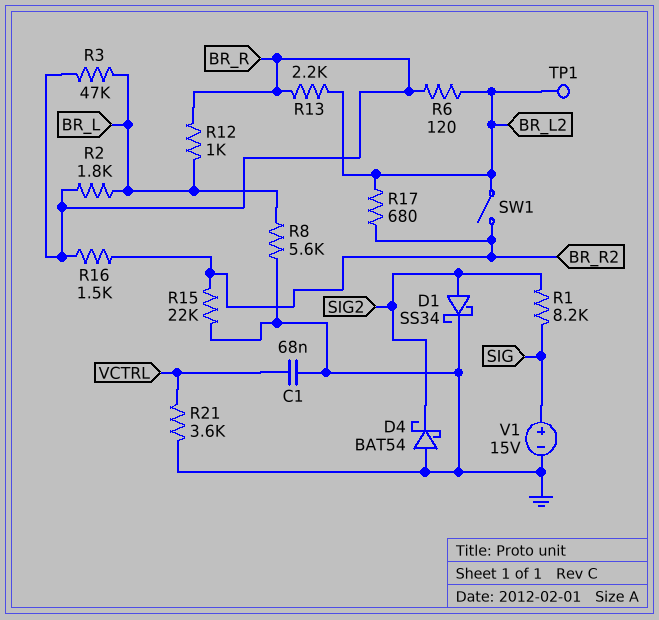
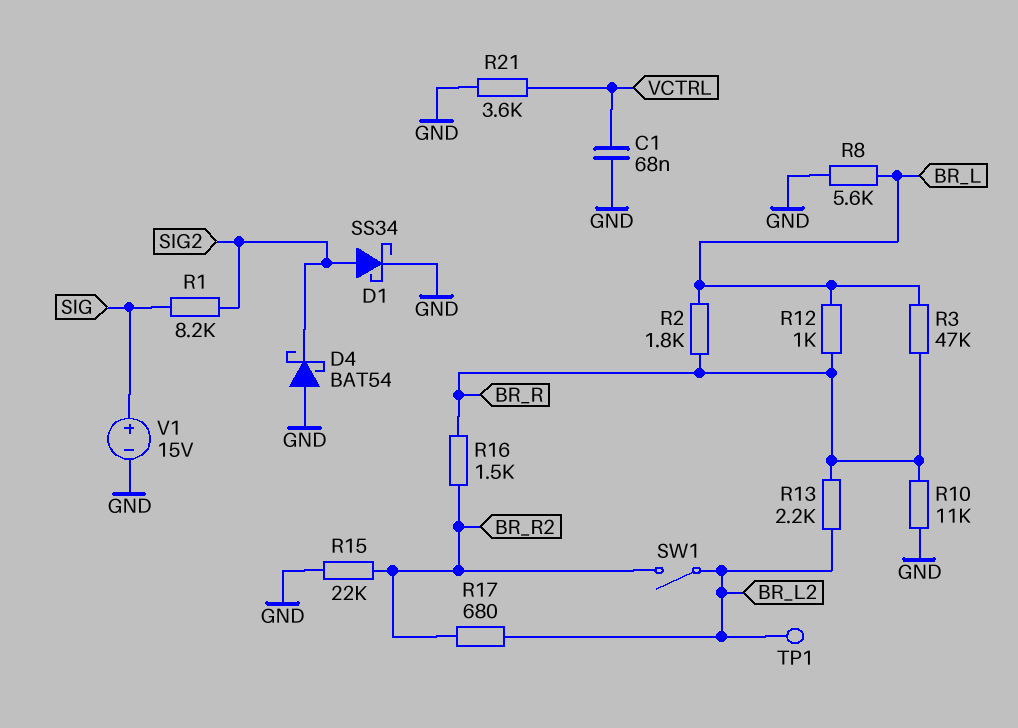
R6: 120 (BR_L2, BR_R) -> none
R10: none -> 11k (BR_R, GND)

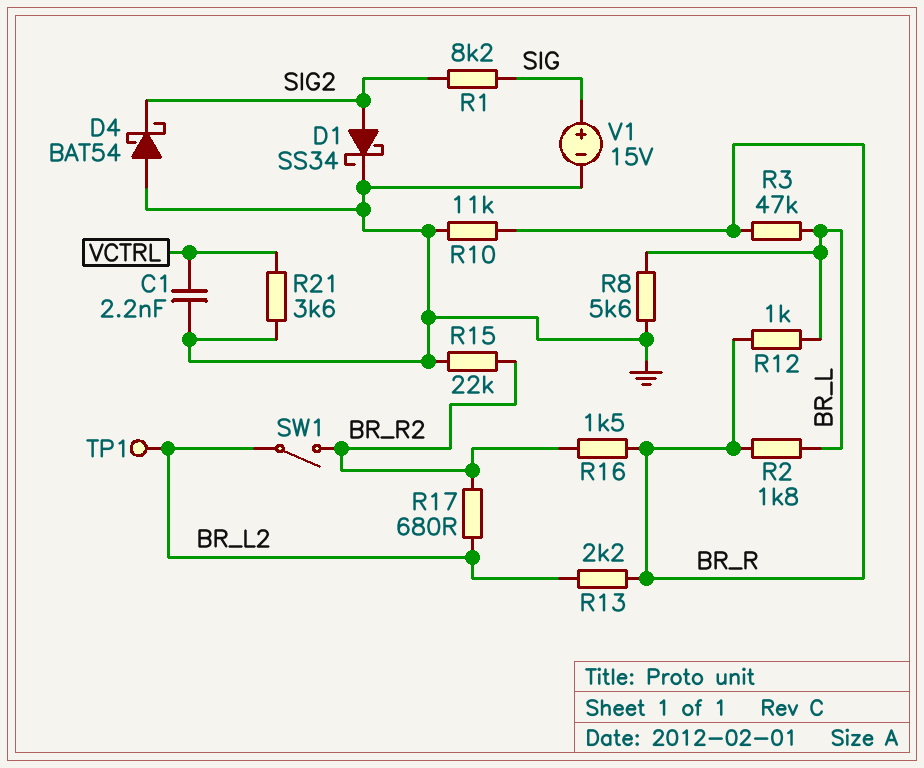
C1: 68nF (GND, VCTRL) -> 2.2nF (GND, VCTRL)

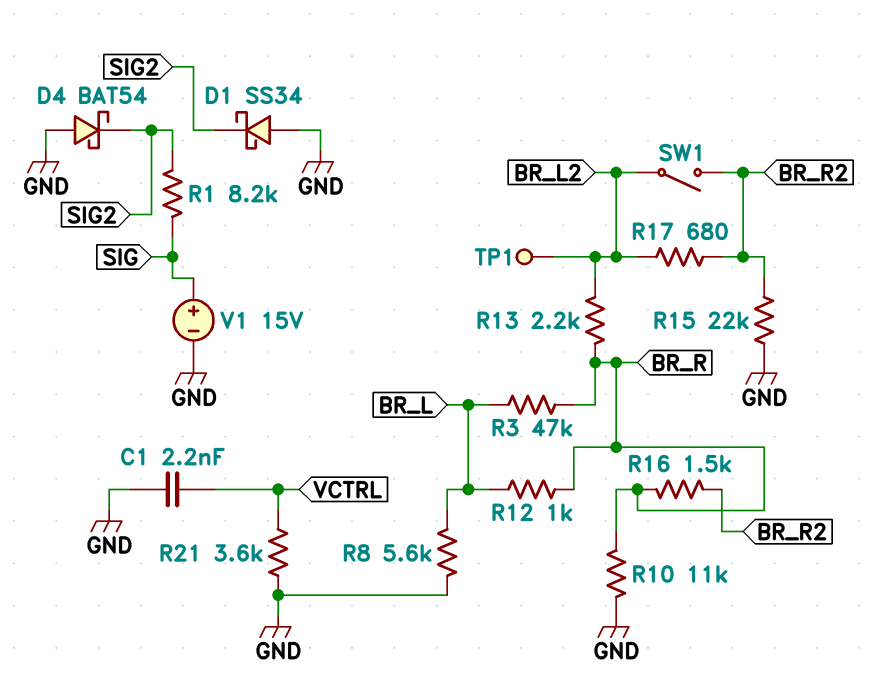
D1: schottky SS34 (A SIG2, K GND) -> schottky SS34 (A GND, K SIG2)
R2: 1.8k (BR_L, BR_R) -> none

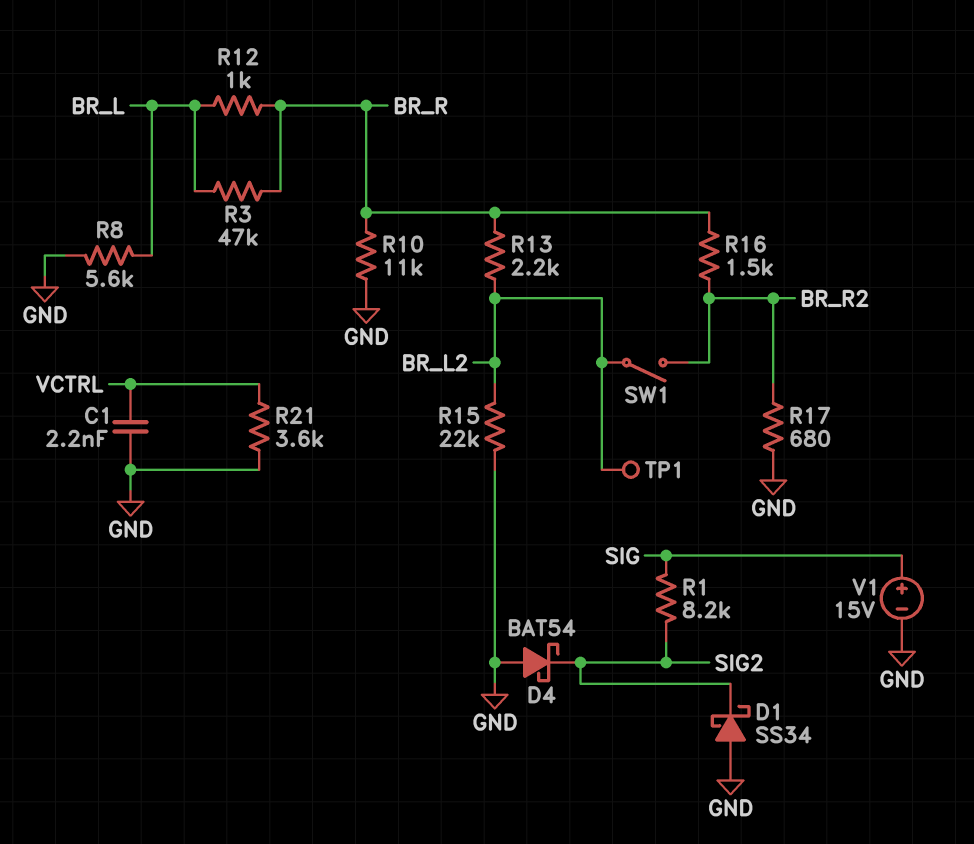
R15: 22k (BR_R2, GND) -> 22k (BR_L2, GND)
R17: 680 (BR_L2, BR_R2) -> 680 (BR_R2, GND)

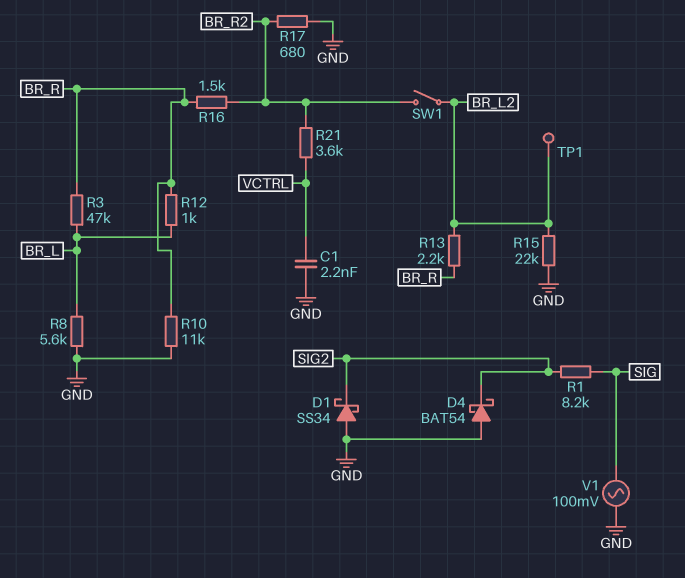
R21: 3.6k (GND, VCTRL) -> 3.6k (BR_R2, VCTRL)
V1: 15V (plus SIG, minus GND) -> AC 100mV (GND, SIG)

